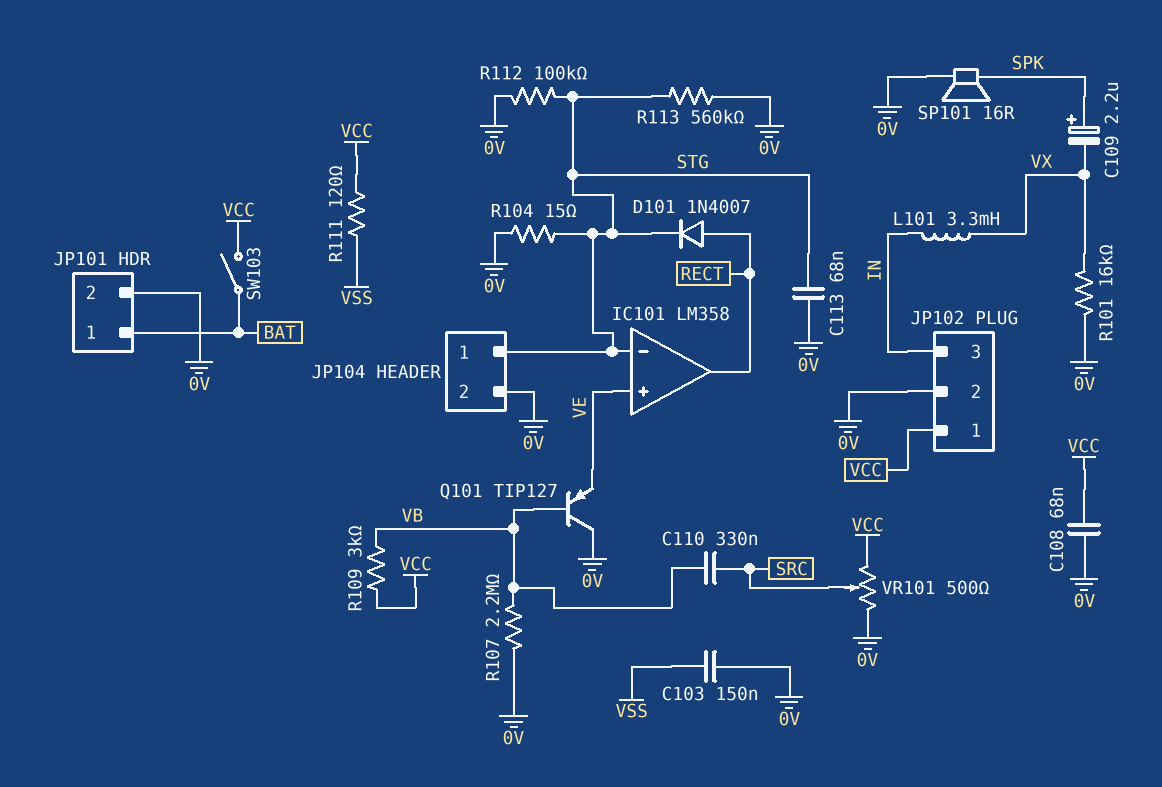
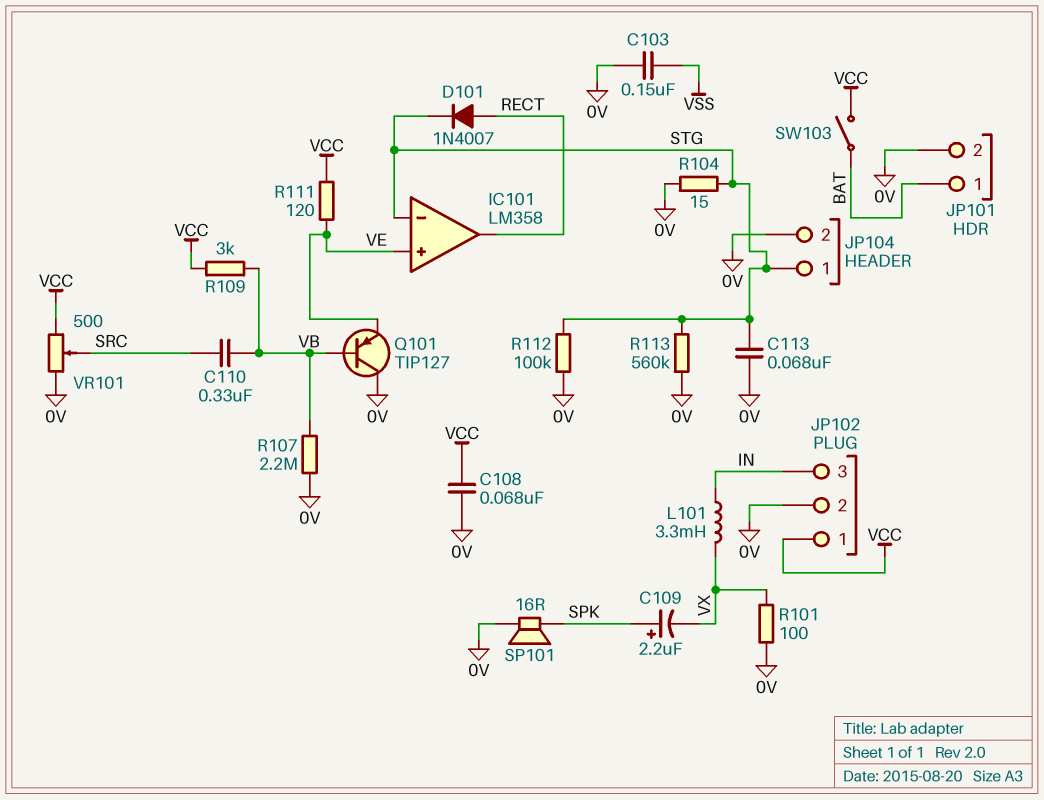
R101: 16k (0V, VX) -> 100 (0V, VX)
R111: 120 (VCC, VSS) -> 120 (VCC, VE)

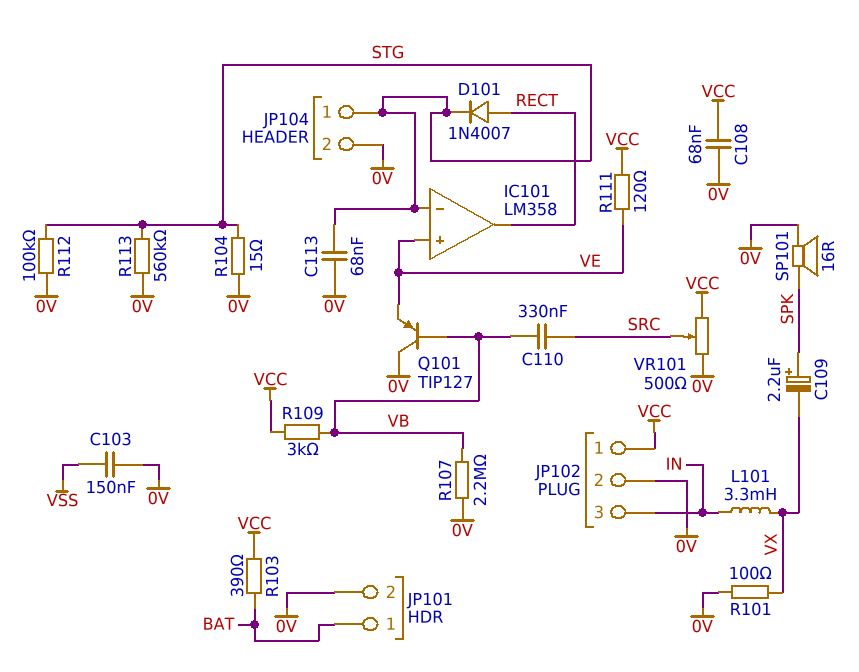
R103: none -> 390 (BAT, VCC)
SW103: switch (BAT, VCC) -> none

